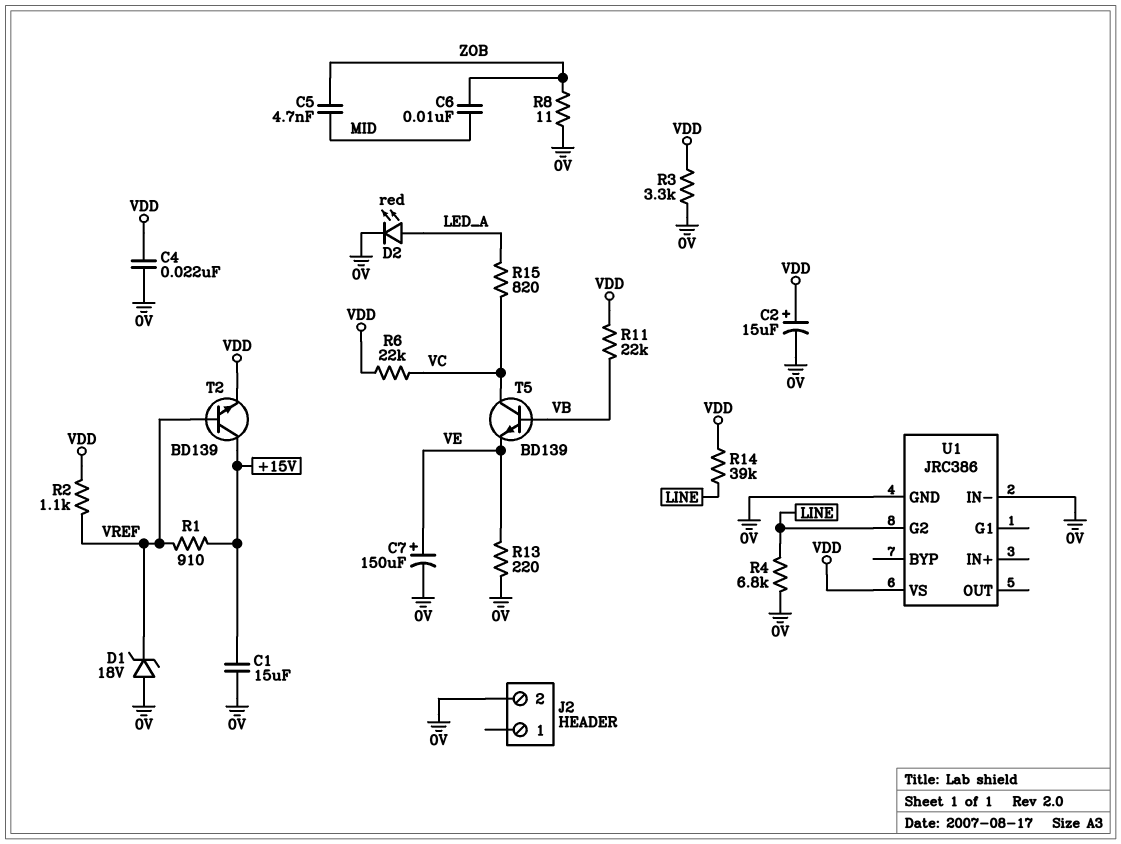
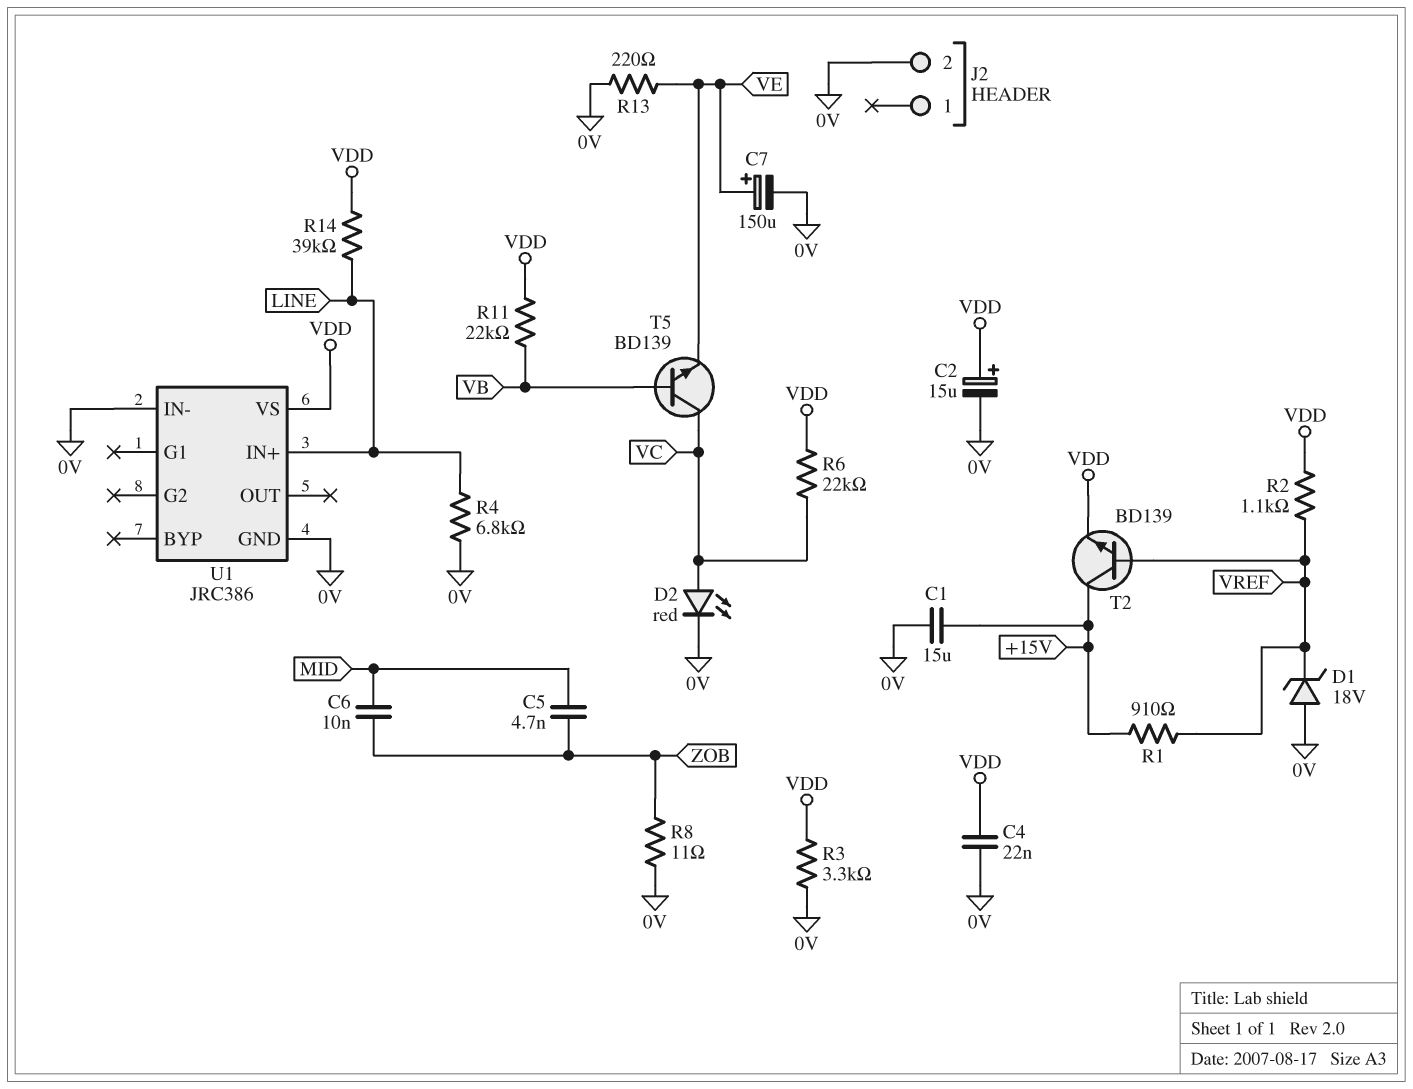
D2: LED red (A LED_A, K 0V) -> LED red (A VC, K 0V)
R15: 820 (LED_A, VC) -> none
U1 pin G2: LINE -> none
U1 pin IN+: none -> LINE

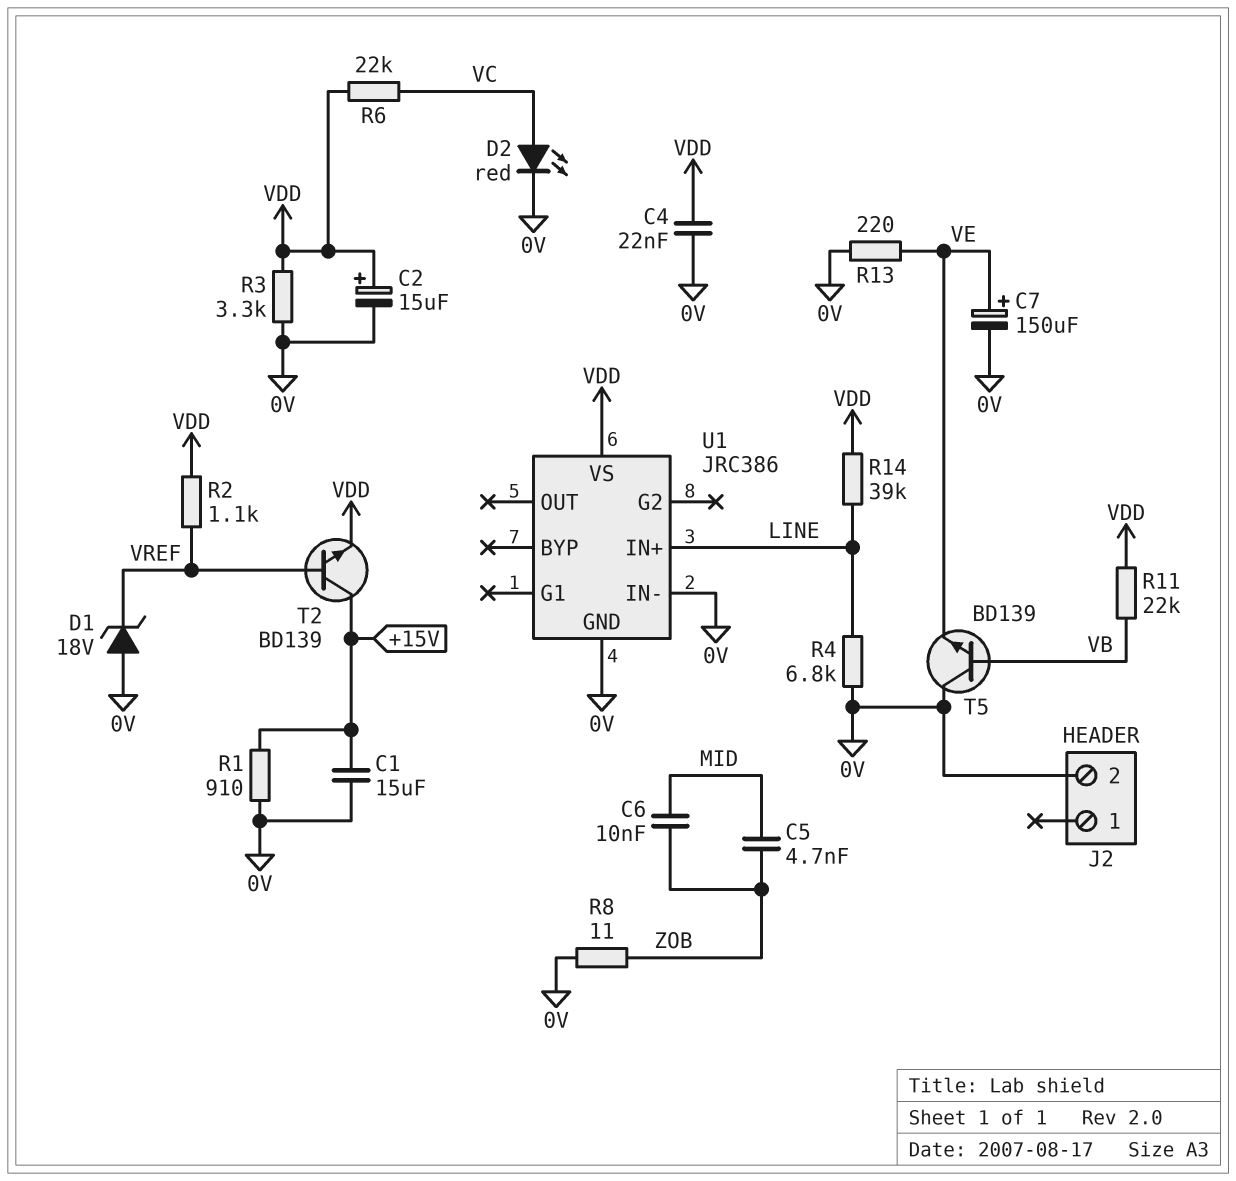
R1: 910 (+15V, VREF) -> 910 (+15V, 0V)
T5: NPN BD139 (B VB, C VC, E VE) -> NPN BD139 (B VB, C 0V, E VE)

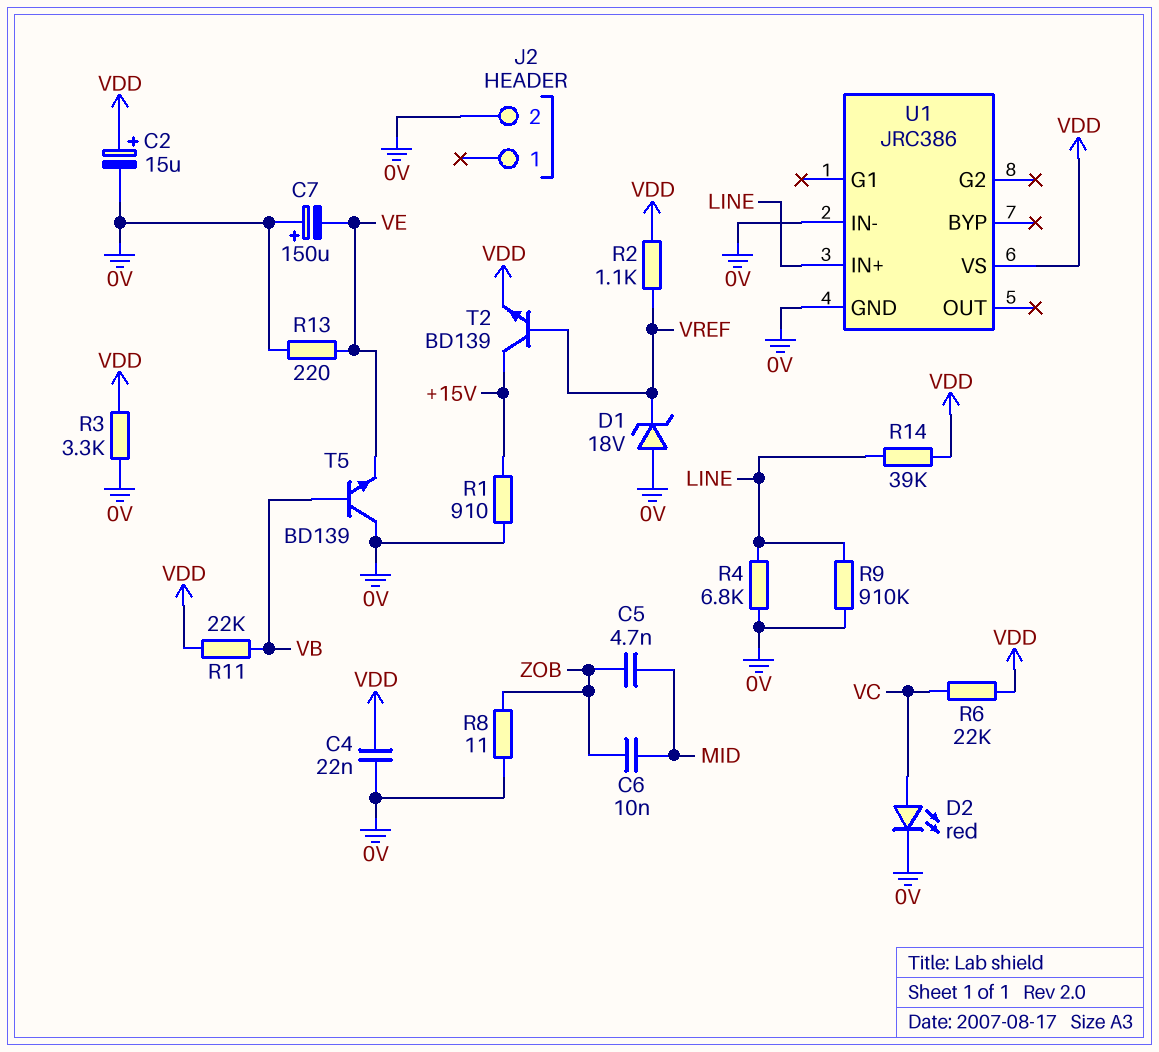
C1: 15uF (+15V, 0V) -> none
C7: 150uF (plus VE, minus 0V) -> 150uF (plus 0V, minus VE)
R9: none -> 910k (0V, LINE)

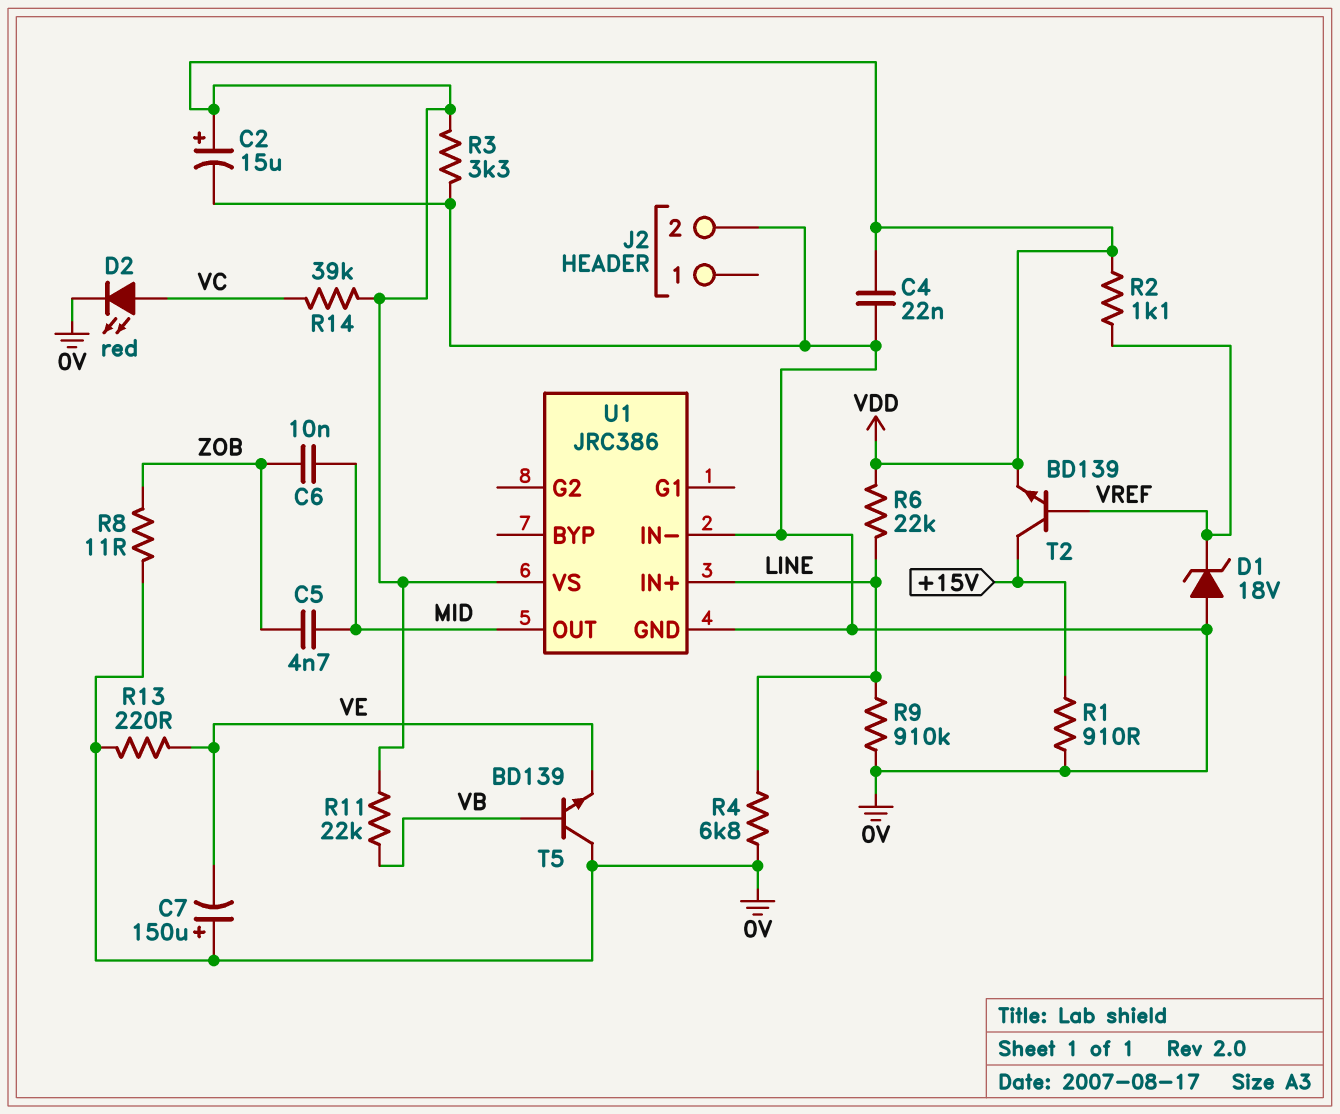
R6: 22k (VC, VDD) -> 22k (LINE, VDD)
R14: 39k (LINE, VDD) -> 39k (VC, VDD)
U1 pin OUT: none -> MID

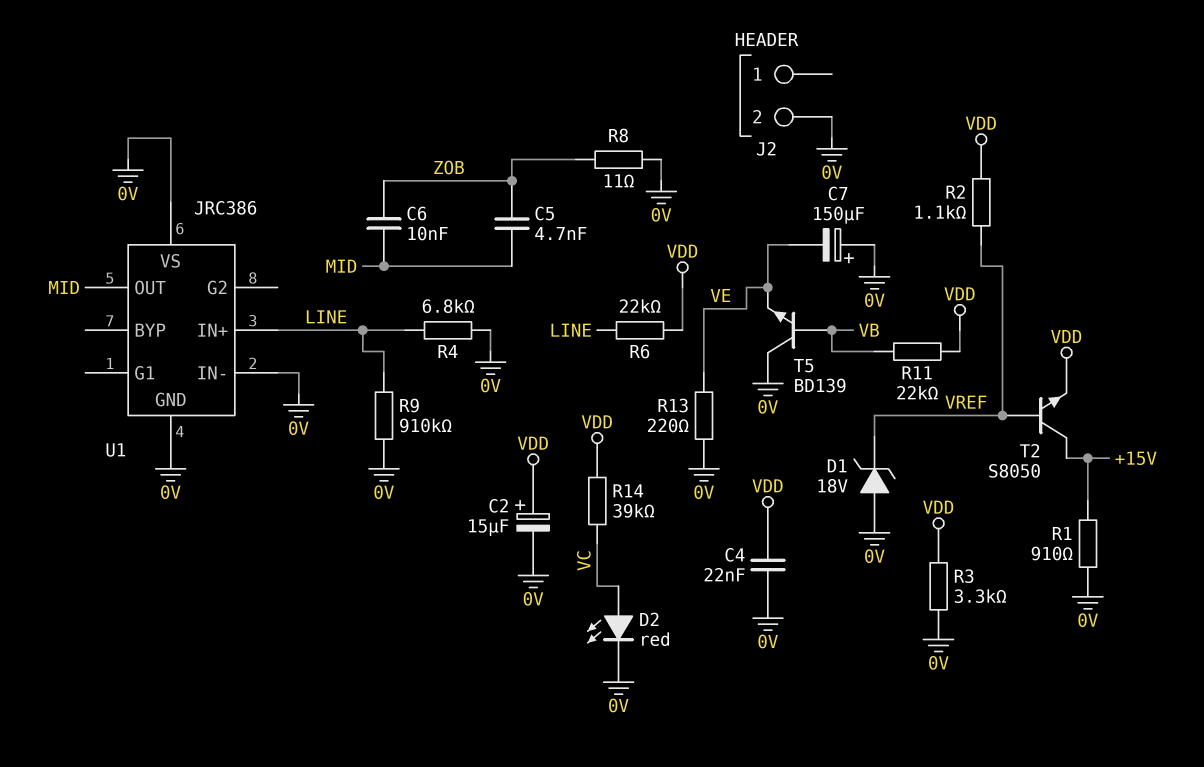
T2: NPN BD139 (B VREF, C +15V, E VDD) -> NPN S8050 (B VREF, C +15V, E VDD)
U1 pin VS: VDD -> 0V

